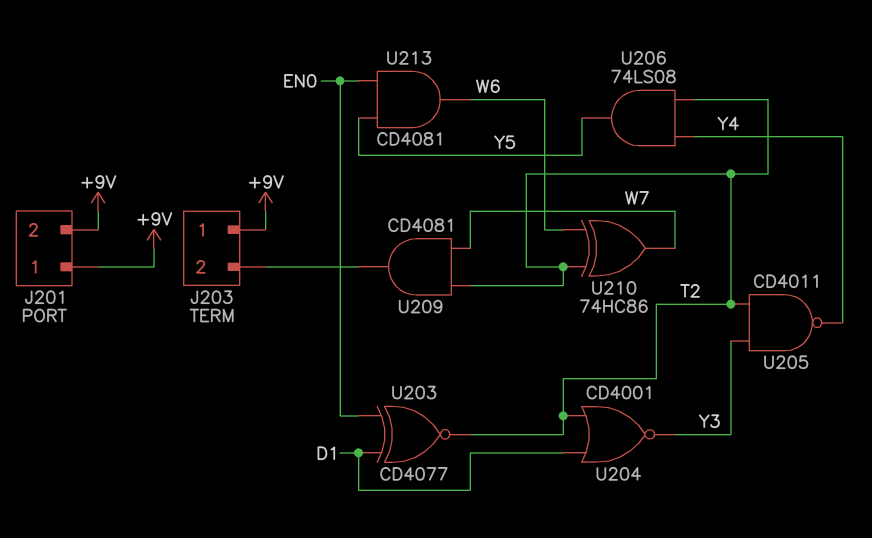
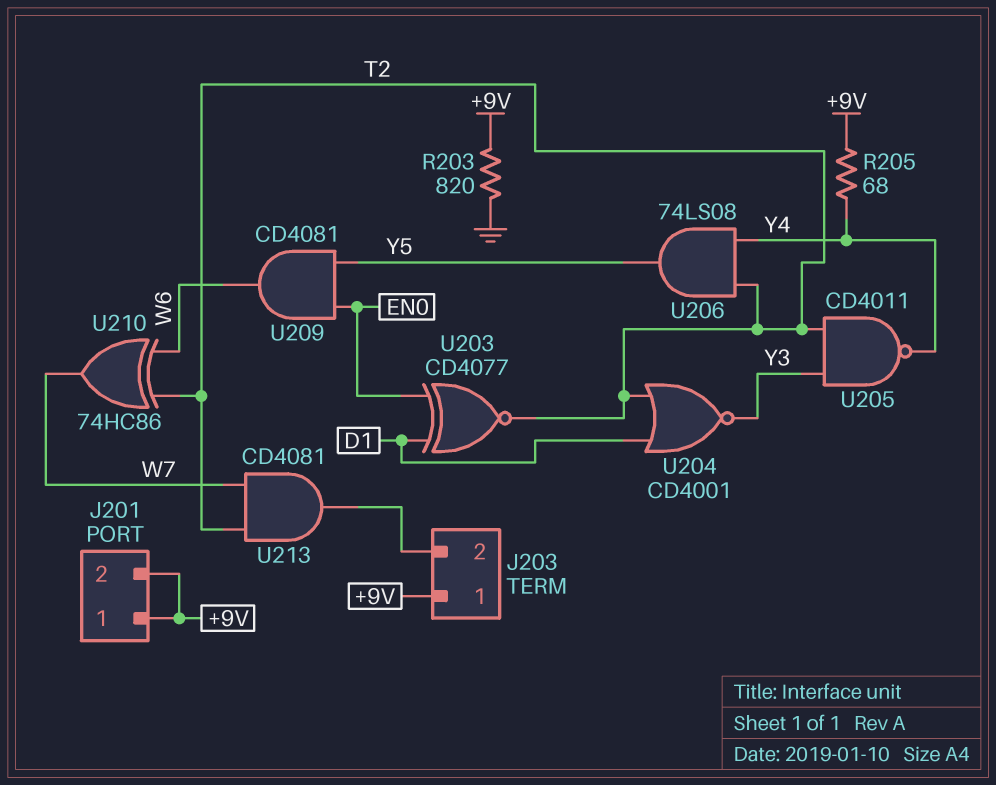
R203: none -> 820 (+9V, GND)
R205: none -> 68 (+9V, Y4)
U209: AND CD4081 (in T2, in W7, out J203/2) -> AND CD4081 (in EN0, in Y5, out W6)
U213: AND CD4081 (in EN0, in Y5, out W6) -> AND CD4081 (in T2, in W7, out J203/2)

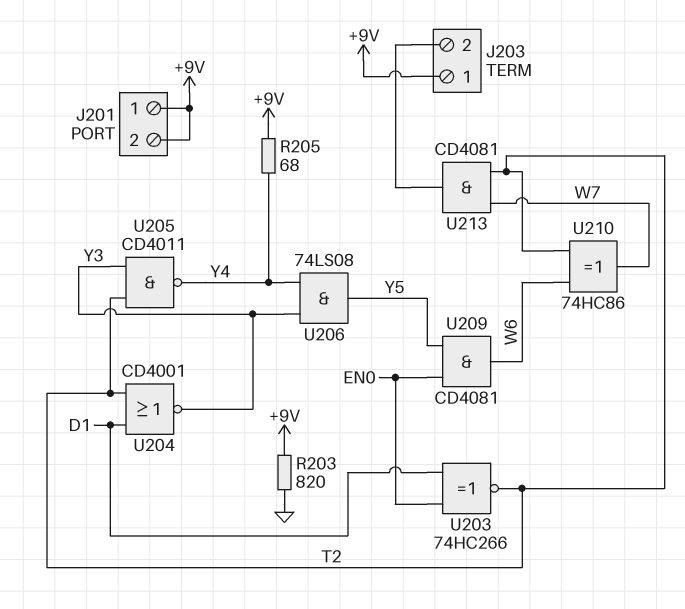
U203: XNOR CD4077 (in D1, in EN0, out T2) -> XNOR 74HC266 (in D1, in EN0, out T2)
U206: AND 74LS08 (in T2, in Y4, out Y5) -> AND 74LS08 (in Y3, in Y4, out Y5)

